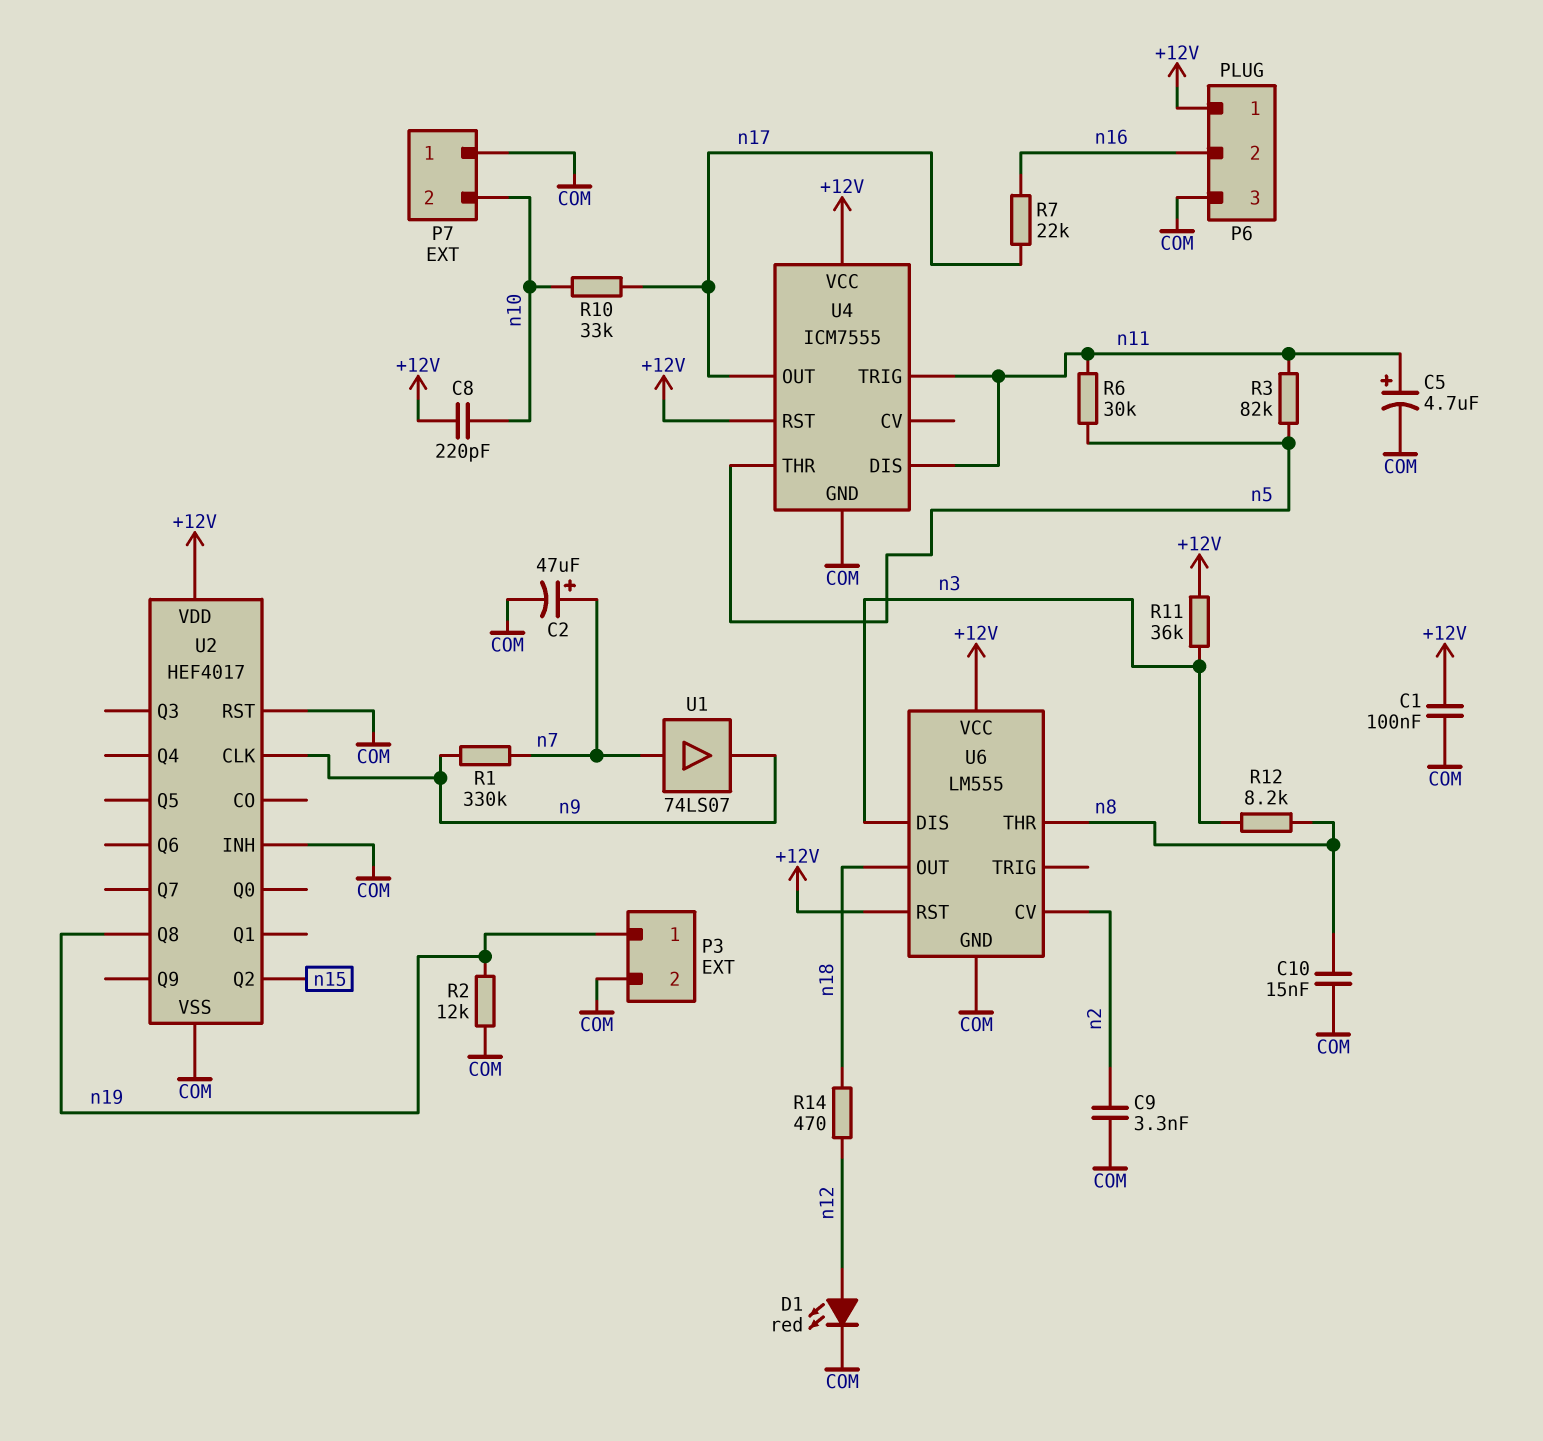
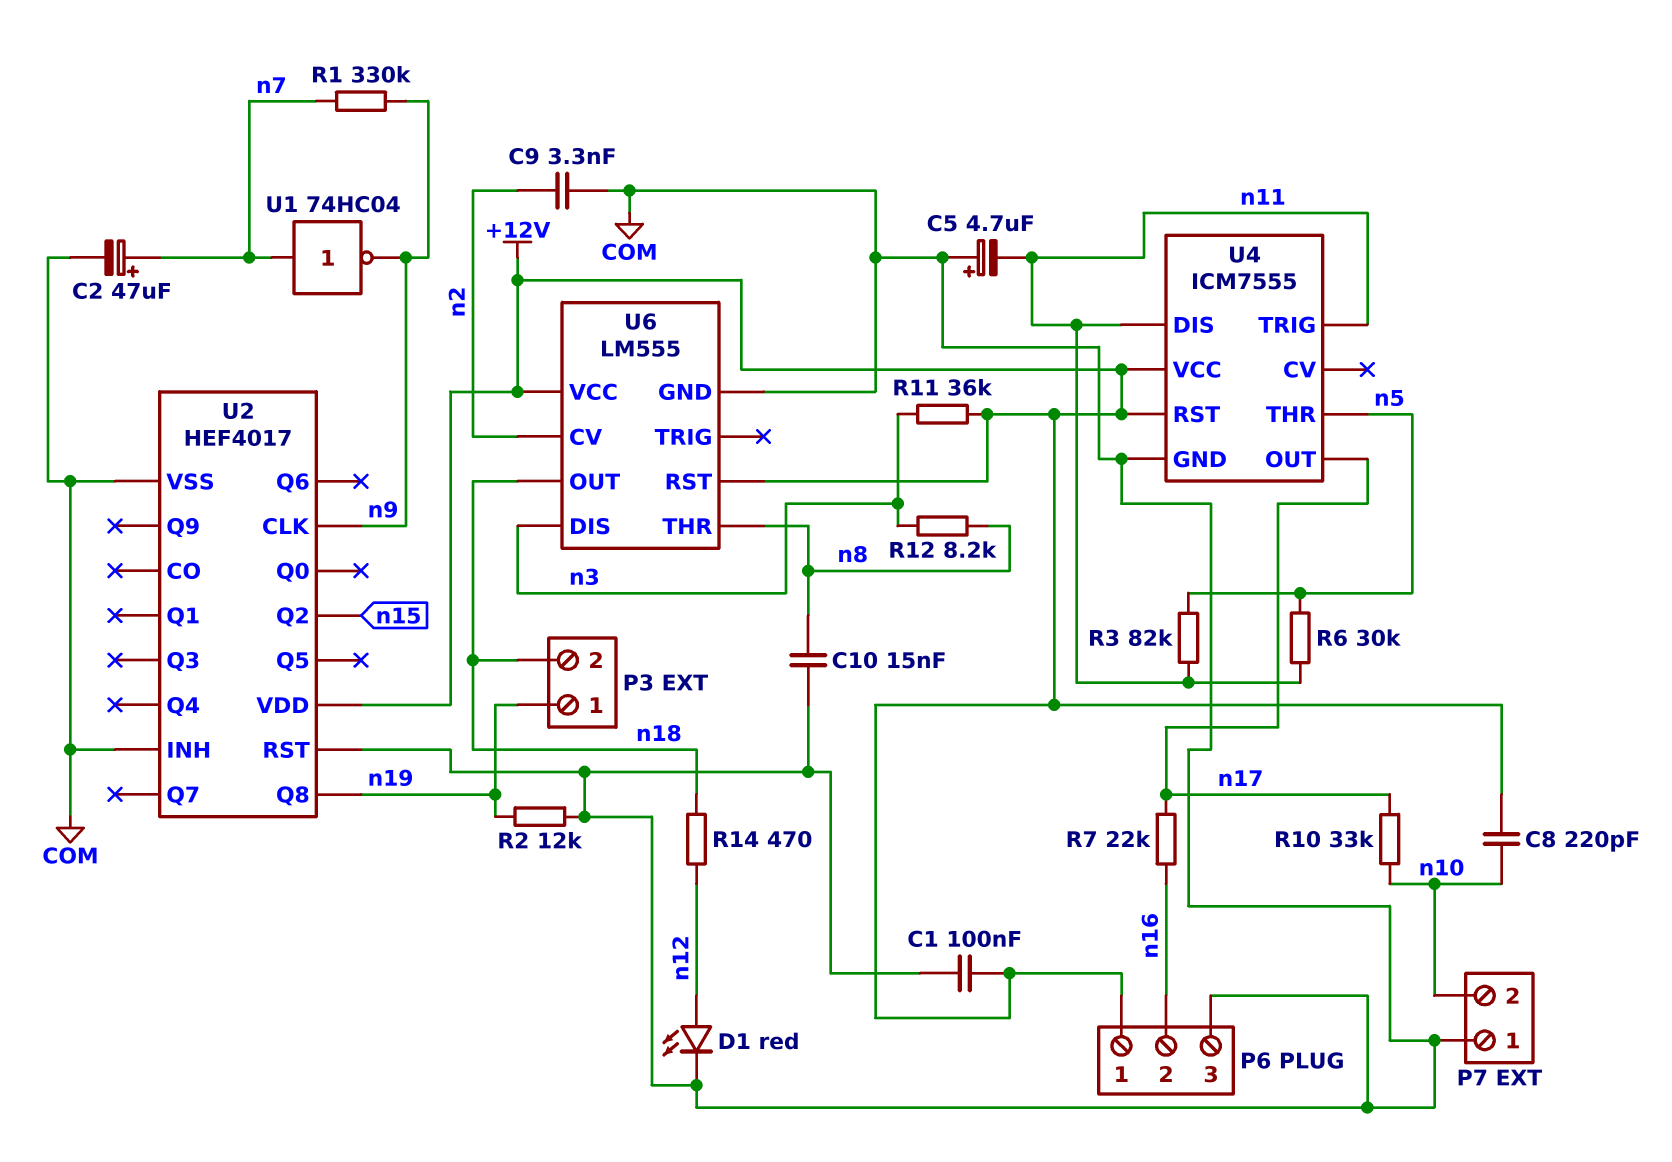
C5: 4.7uF (plus n11, minus COM) -> 4.7uF (plus COM, minus n11)
P3 pin 2: COM -> n18
U1: buffer 74LS07 (in n7, out n9) -> NOT 74HC04 (in n7, out n9)

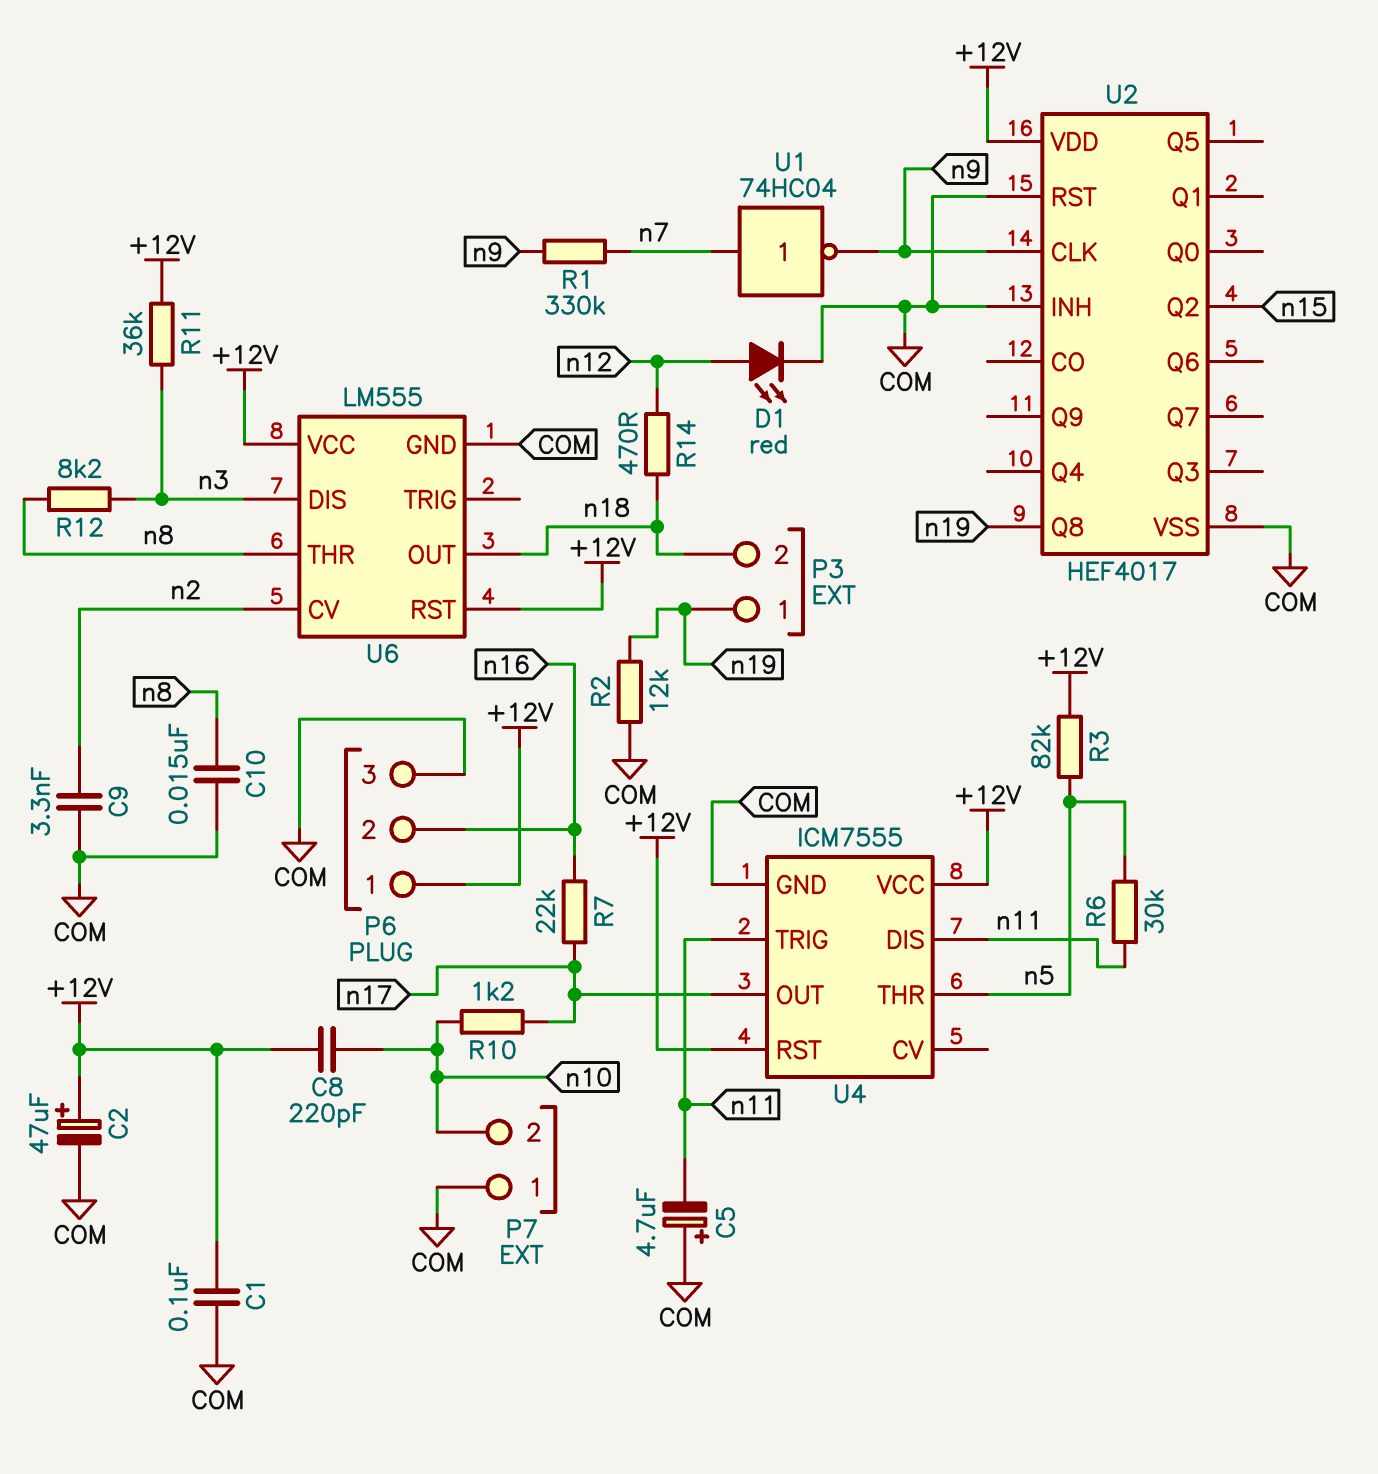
C2: 47uF (plus n7, minus COM) -> 47uF (plus +12V, minus COM)
R3: 82k (n5, n11) -> 82k (+12V, n5)
R10: 33k (n10, n17) -> 1.2k (n10, n17)

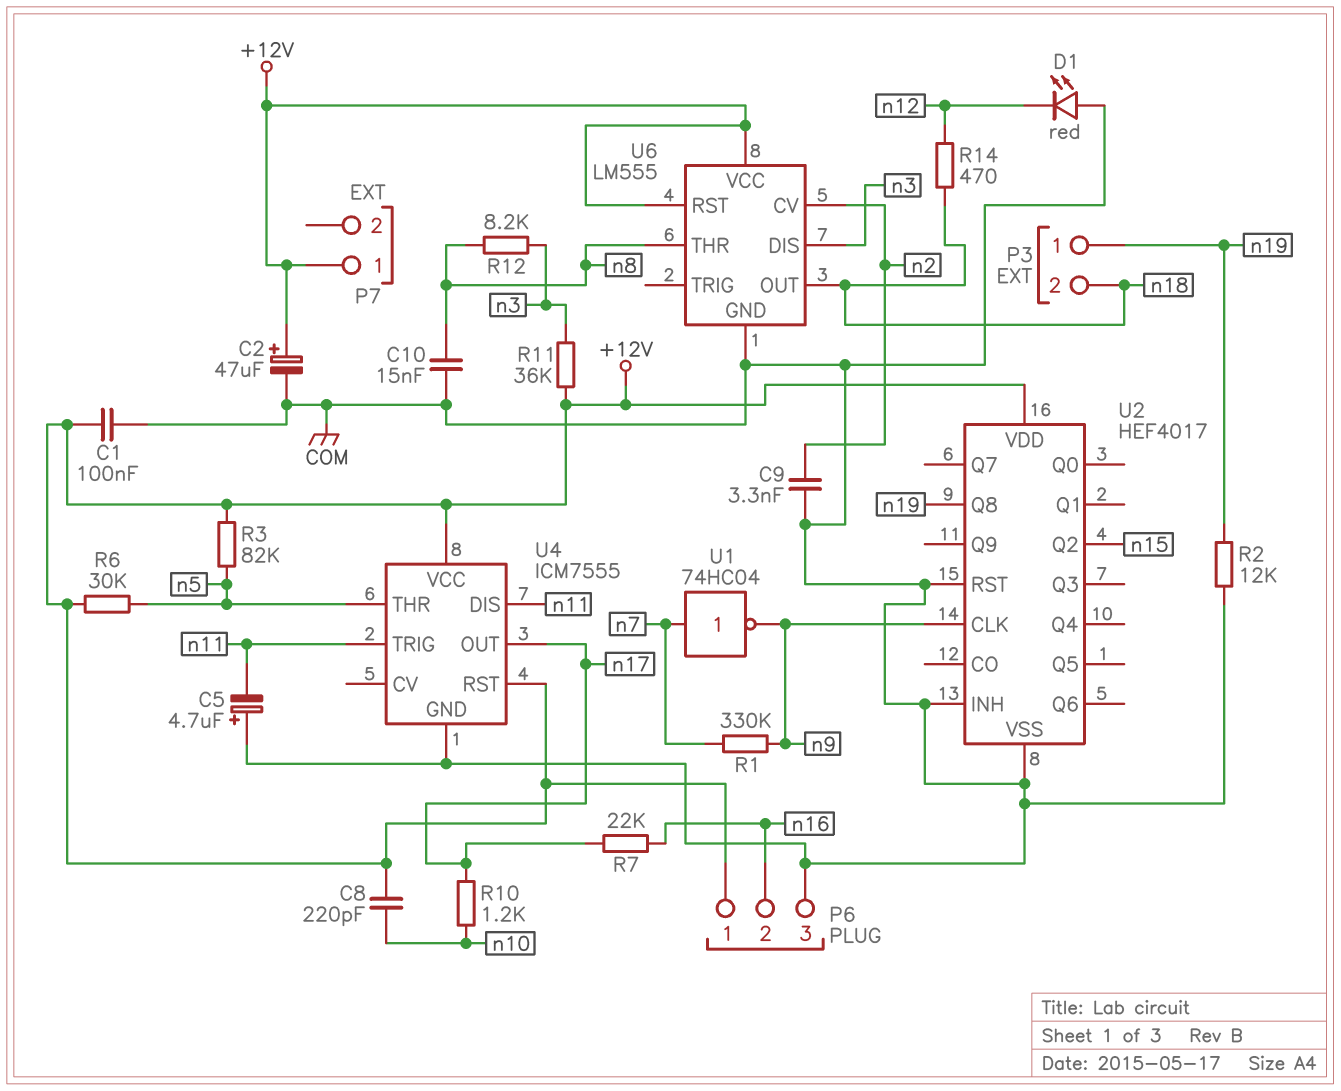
D1: LED red (A n12, K COM) -> LED red (A COM, K n12)
P7 pin 1: COM -> +12V
P7 pin 2: n10 -> none
R6: 30k (n5, n11) -> 30k (+12V, n5)

